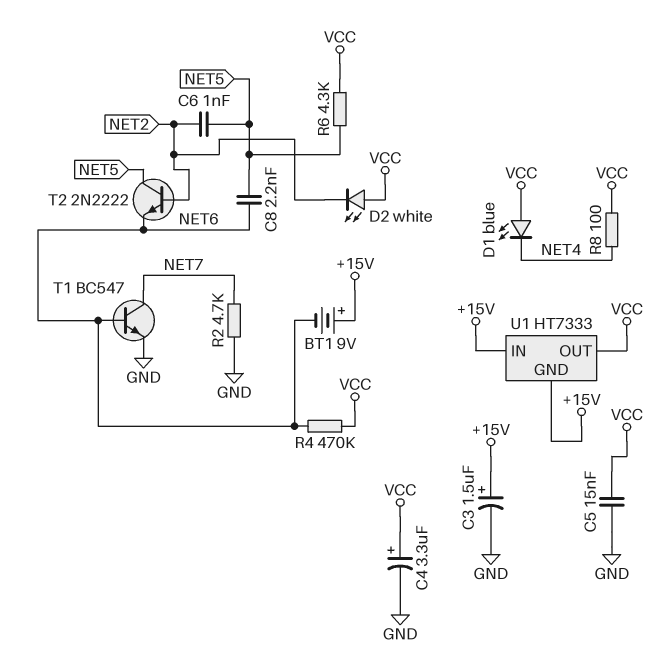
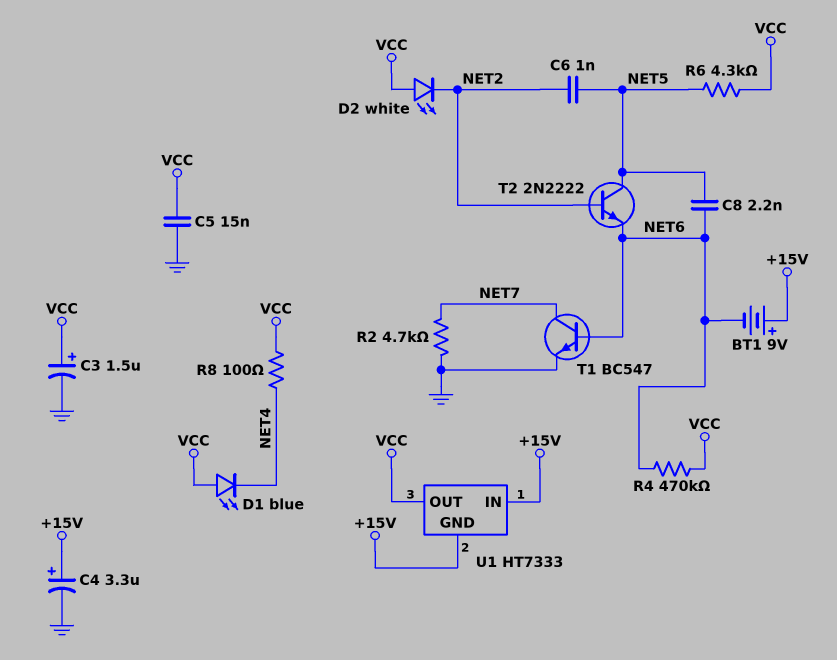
C3: 1.5uF (plus +15V, minus GND) -> 1.5uF (plus VCC, minus GND)
C4: 3.3uF (plus VCC, minus GND) -> 3.3uF (plus +15V, minus GND)

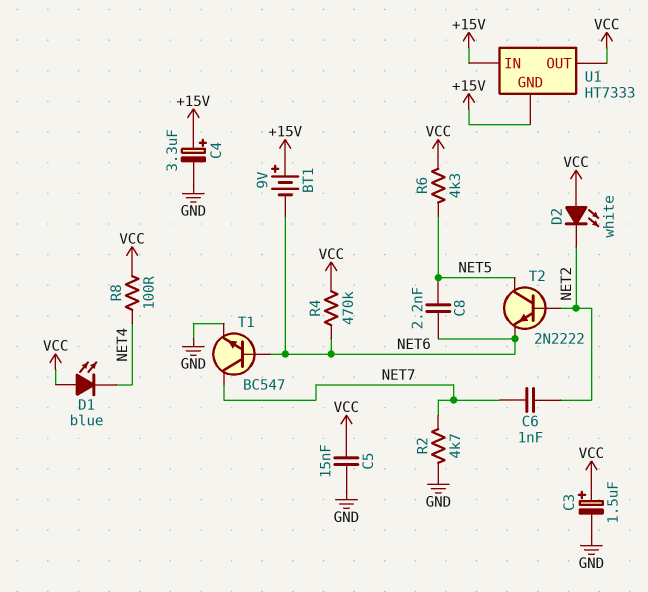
C6: 1nF (NET2, NET5) -> 1nF (NET2, NET7)

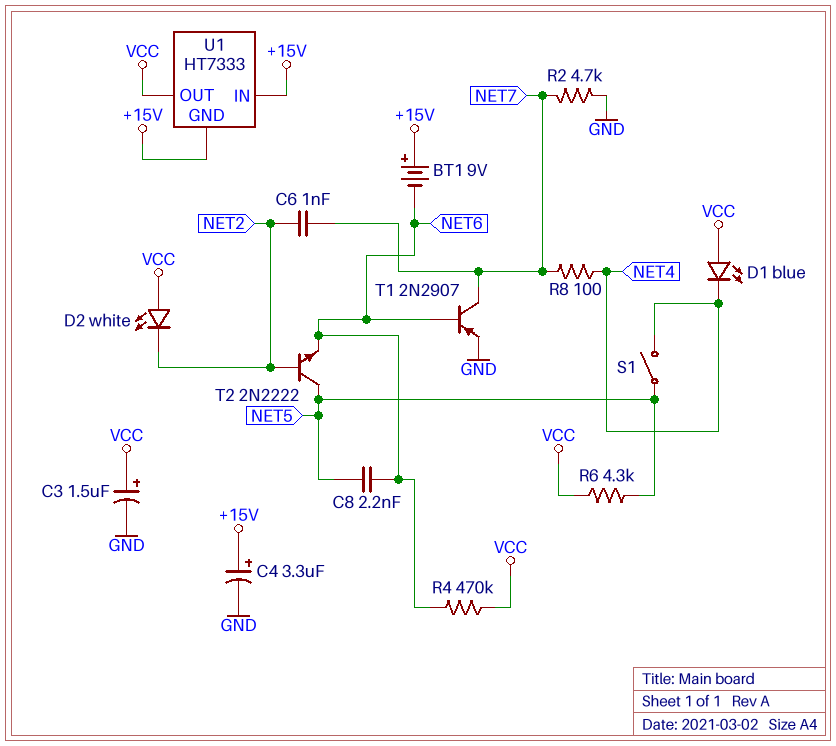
C5: 15nF (GND, VCC) -> none
R8: 100 (NET4, VCC) -> 100 (NET4, NET7)
S1: none -> switch (NET4, NET5)
T1: NPN BC547 (B NET6, C NET7, E GND) -> PNP 2N2907 (B NET6, C NET7, E GND)

